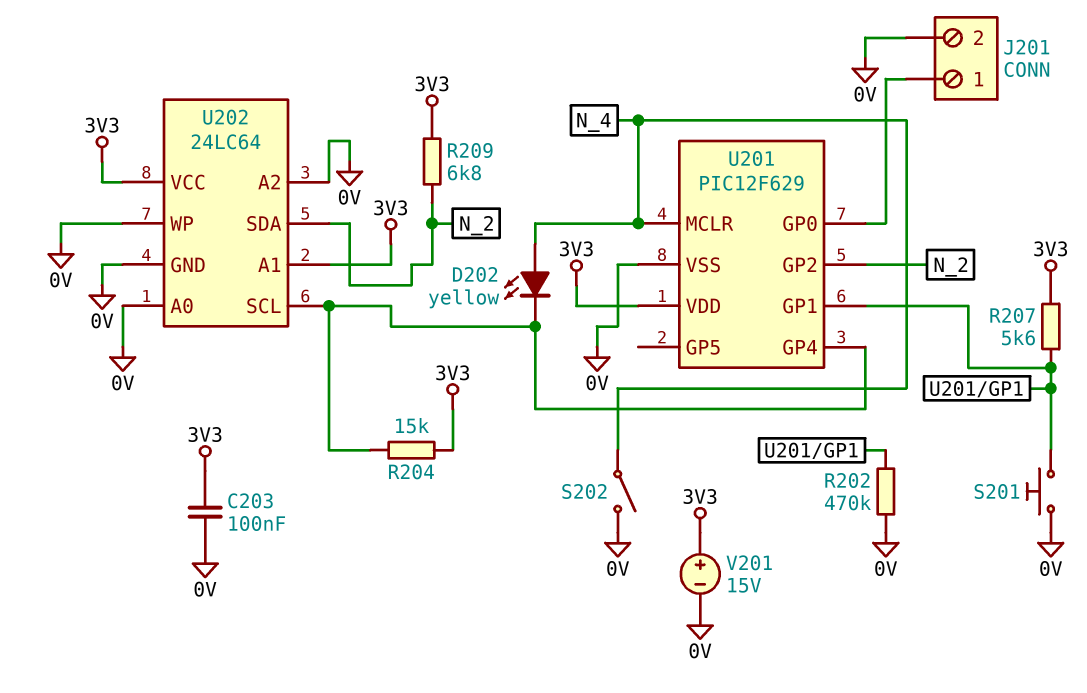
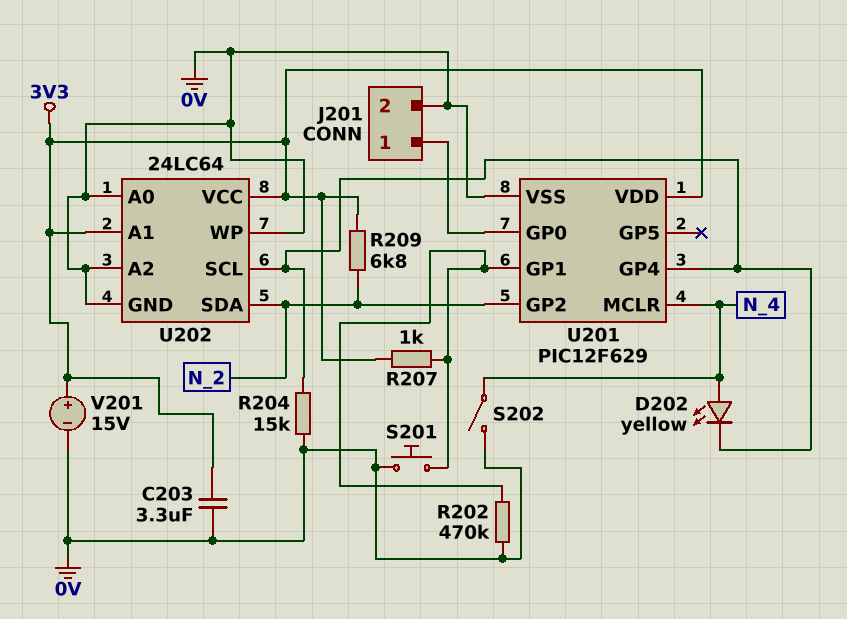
C203: 100nF (0V, 3V3) -> 3.3uF (0V, 3V3)
R204: 15k (3V3, U201/GP4) -> 15k (0V, U201/GP4)
R207: 5.6k (3V3, U201/GP1) -> 1k (3V3, U201/GP1)

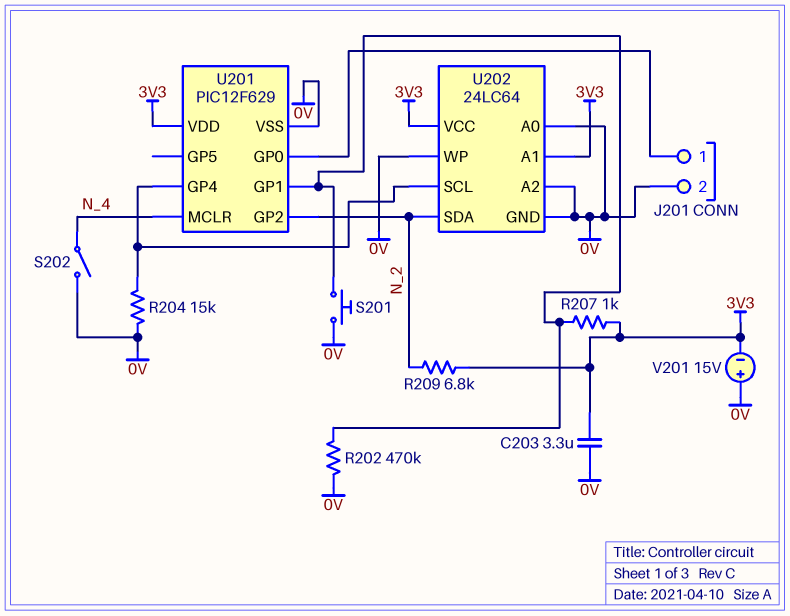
D202: LED yellow (A N_4, K U201/GP4) -> none
V201: 15V (plus 3V3, minus 0V) -> 15V (plus 0V, minus 3V3)

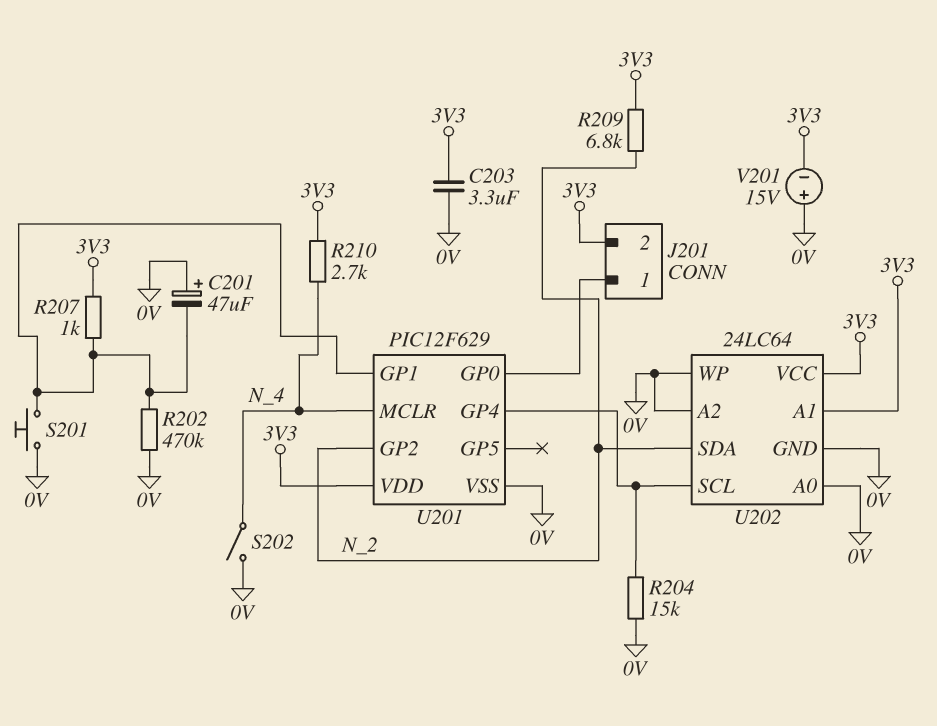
C201: none -> 47uF (plus 0V, minus U201/GP1)
J201 pin 2: 0V -> 3V3
R210: none -> 2.7k (3V3, N_4)

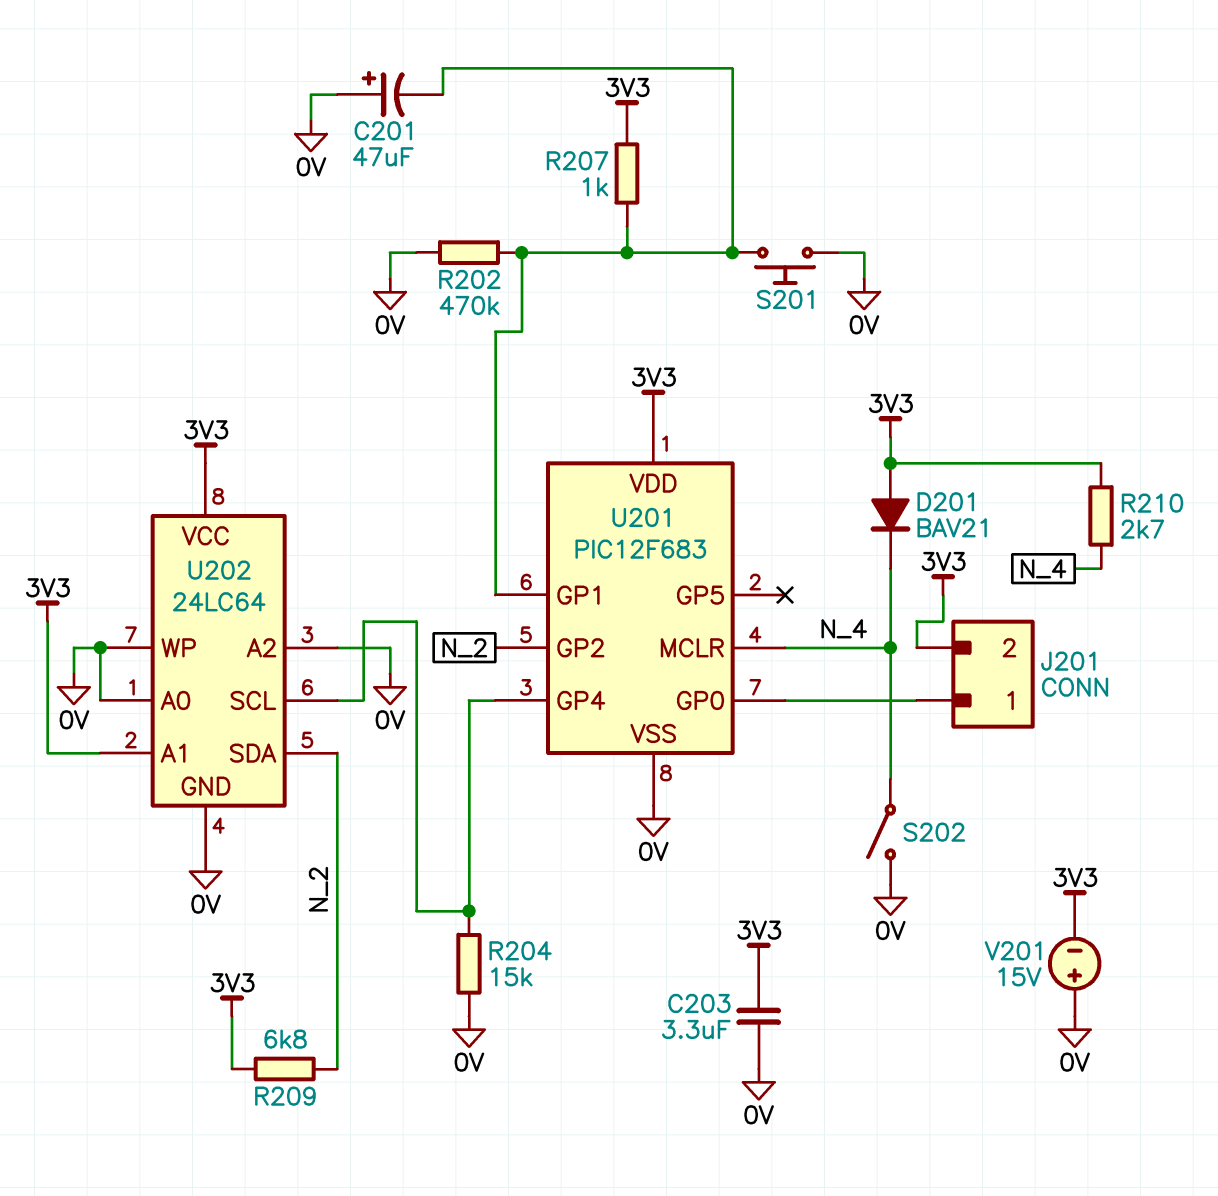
D201: none -> diode BAV21 (A 3V3, K N_4)
U201: PIC12F629 -> PIC12F683

